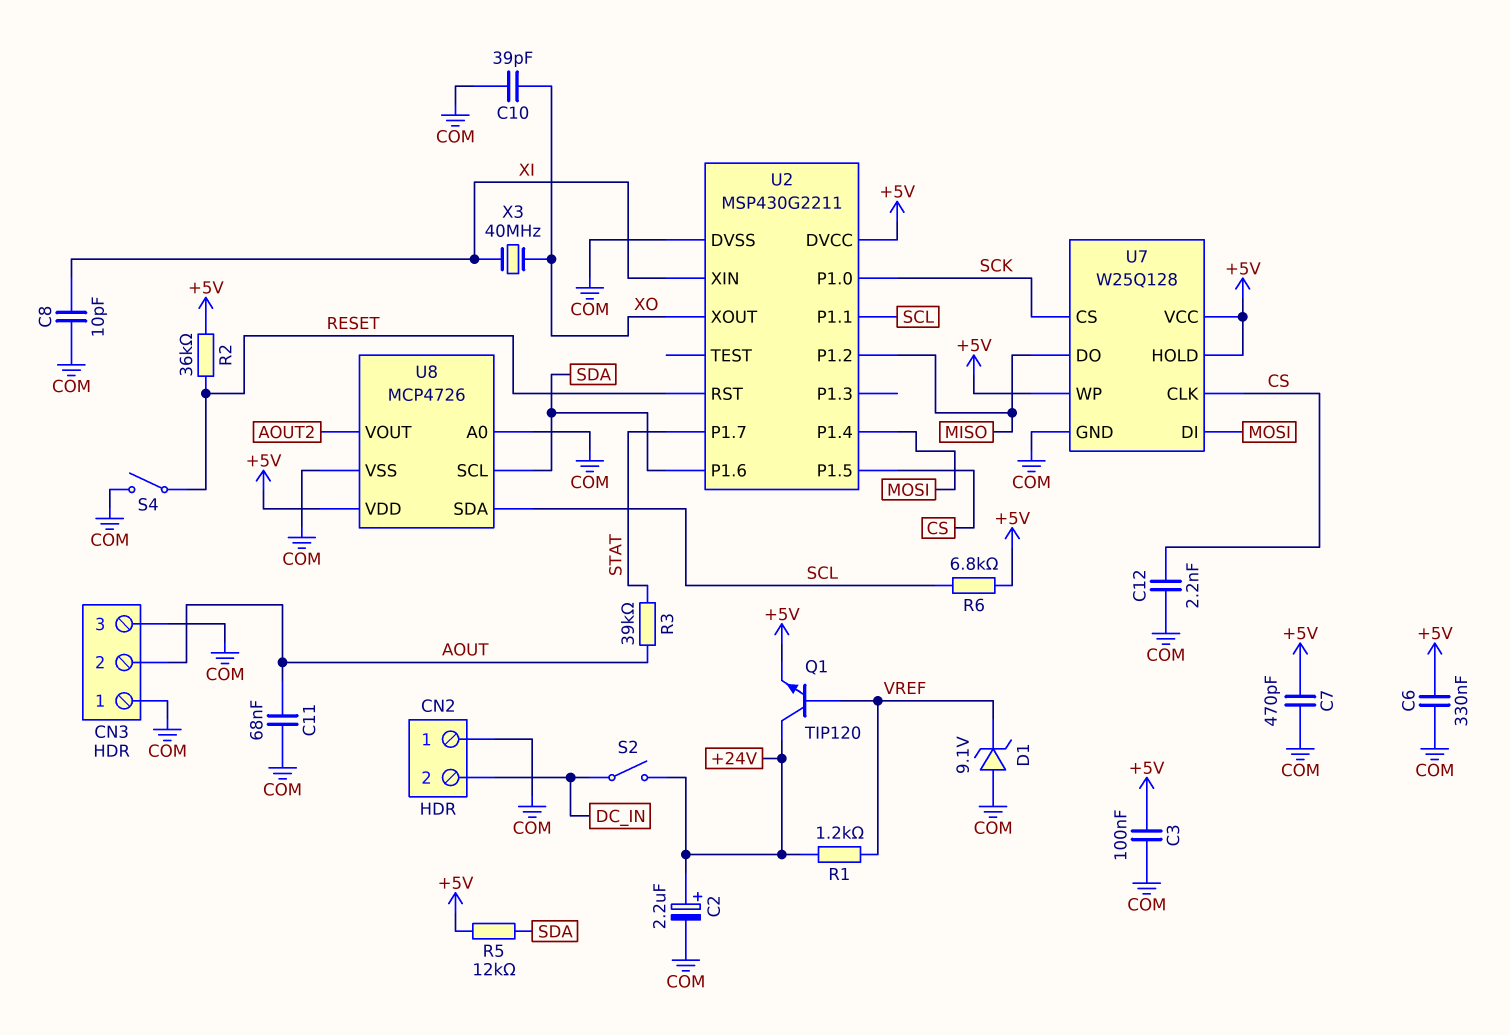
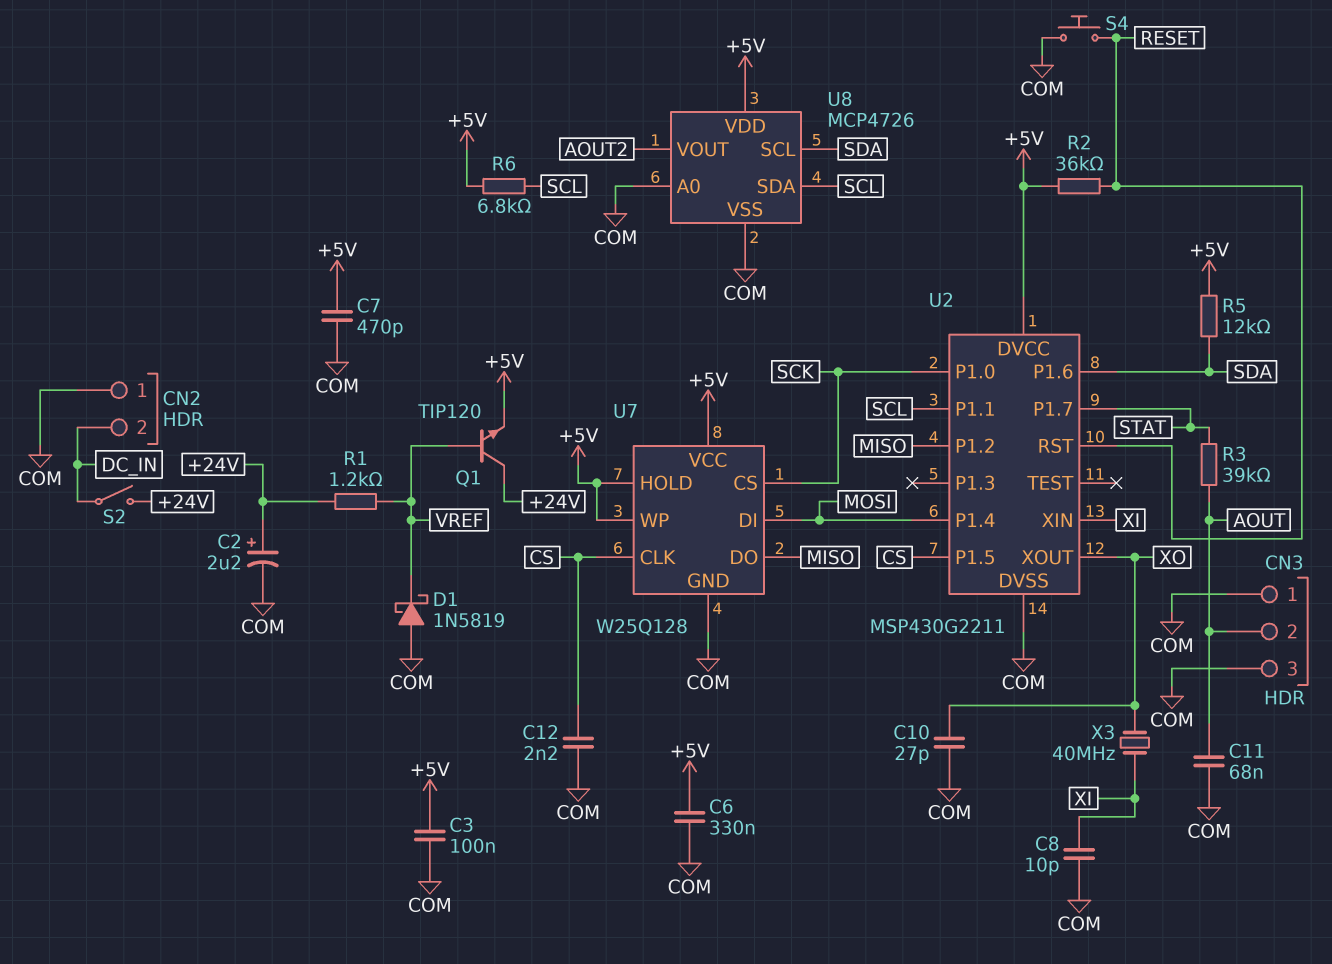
C10: 39pF (COM, XO) -> 27pF (COM, XO)
D1: zener 9.1V (A COM, K VREF) -> schottky 1N5819 (A COM, K VREF)
S4: switch (COM, RESET) -> button (COM, RESET)

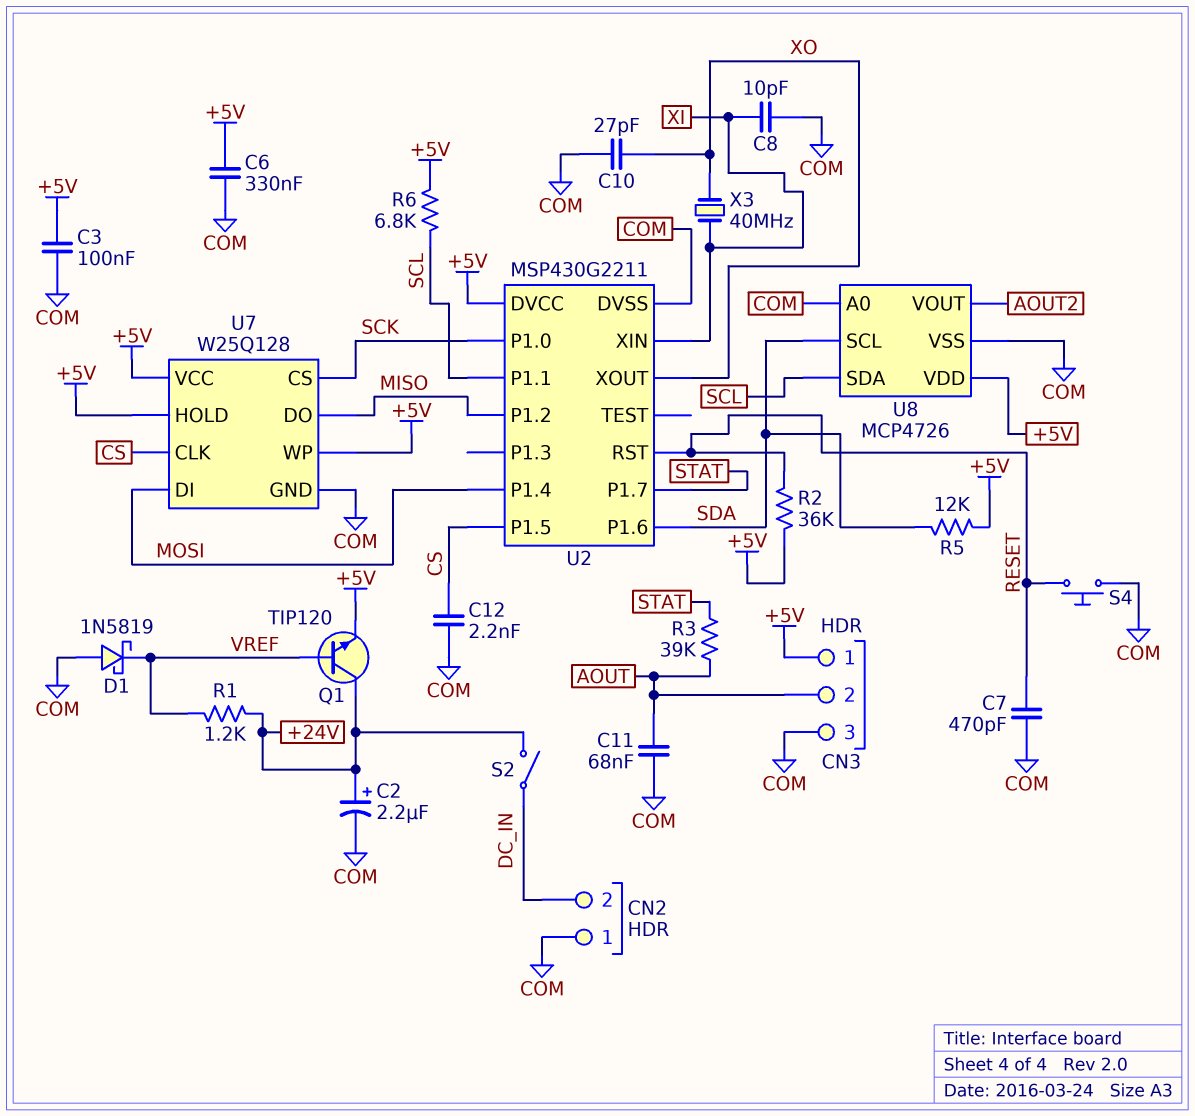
C7: 470pF (+5V, COM) -> 470pF (COM, RESET)
CN3 pin 1: COM -> +5V

